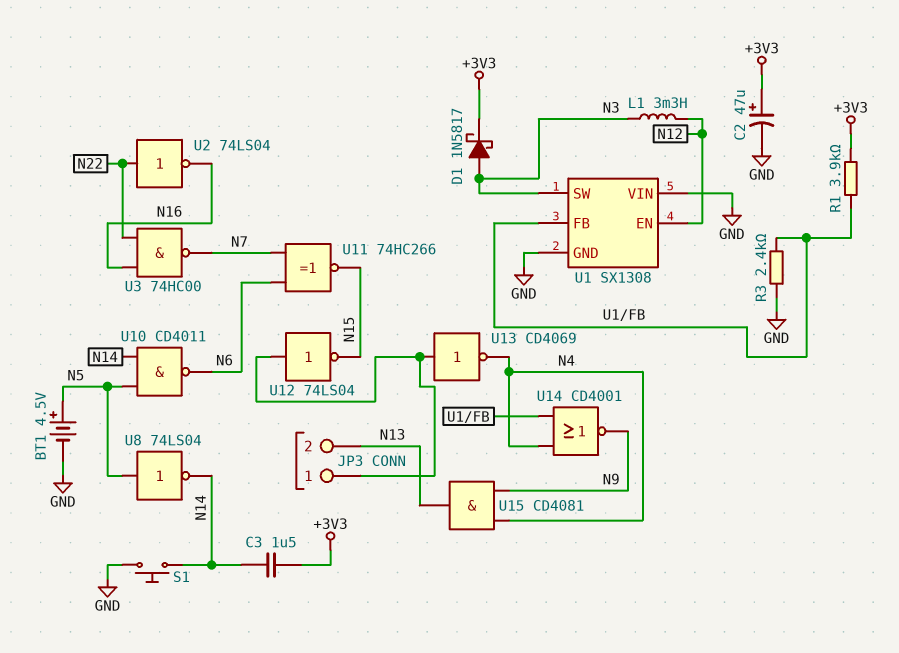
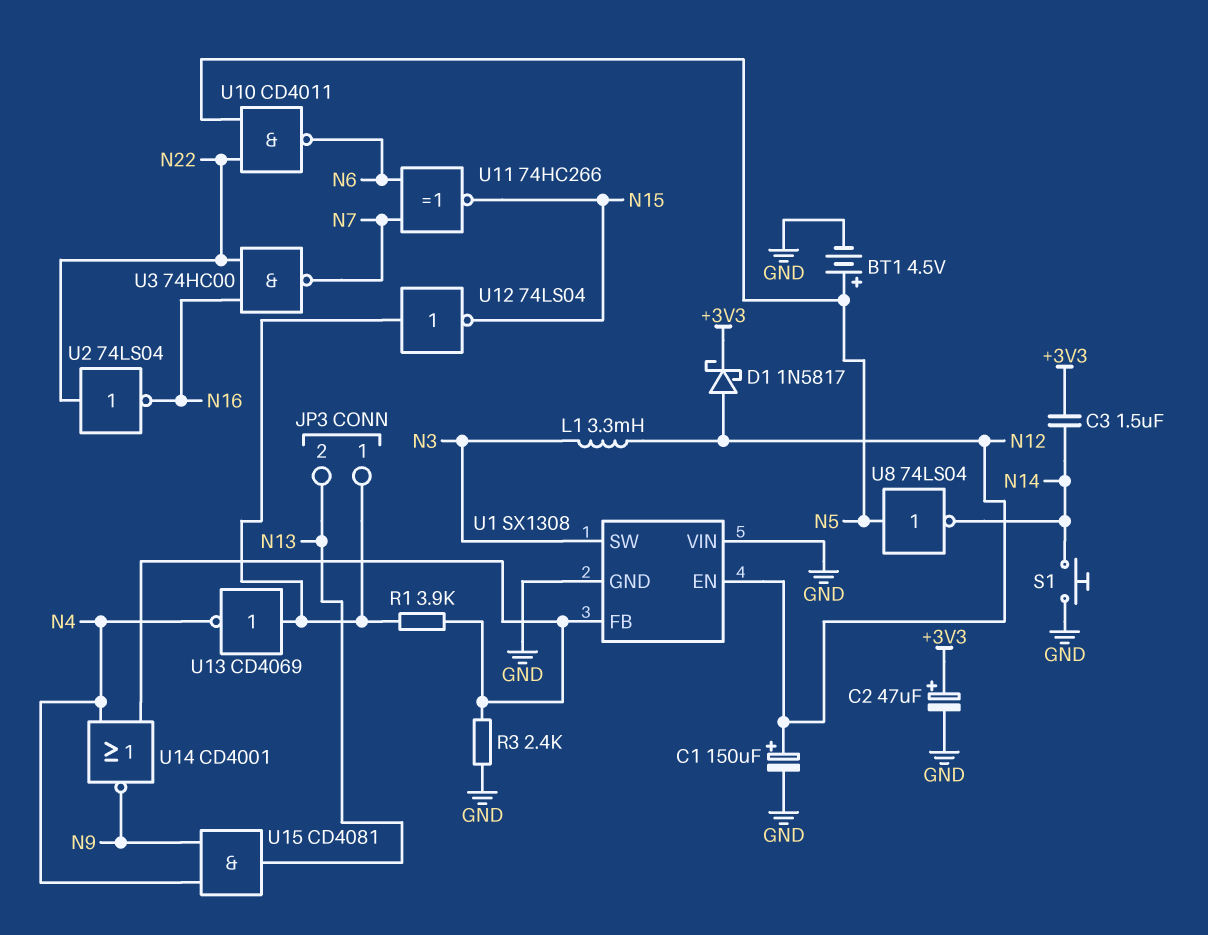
C1: none -> 150uF (plus N12, minus GND)
D1: schottky 1N5817 (A N3, K +3V3) -> schottky 1N5817 (A N12, K +3V3)
R1: 3.9k (+3V3, U1/FB) -> 3.9k (JP3/1, U1/FB)
U10: NAND CD4011 (in N5, in N14, out N6) -> NAND CD4011 (in N5, in N22, out N6)

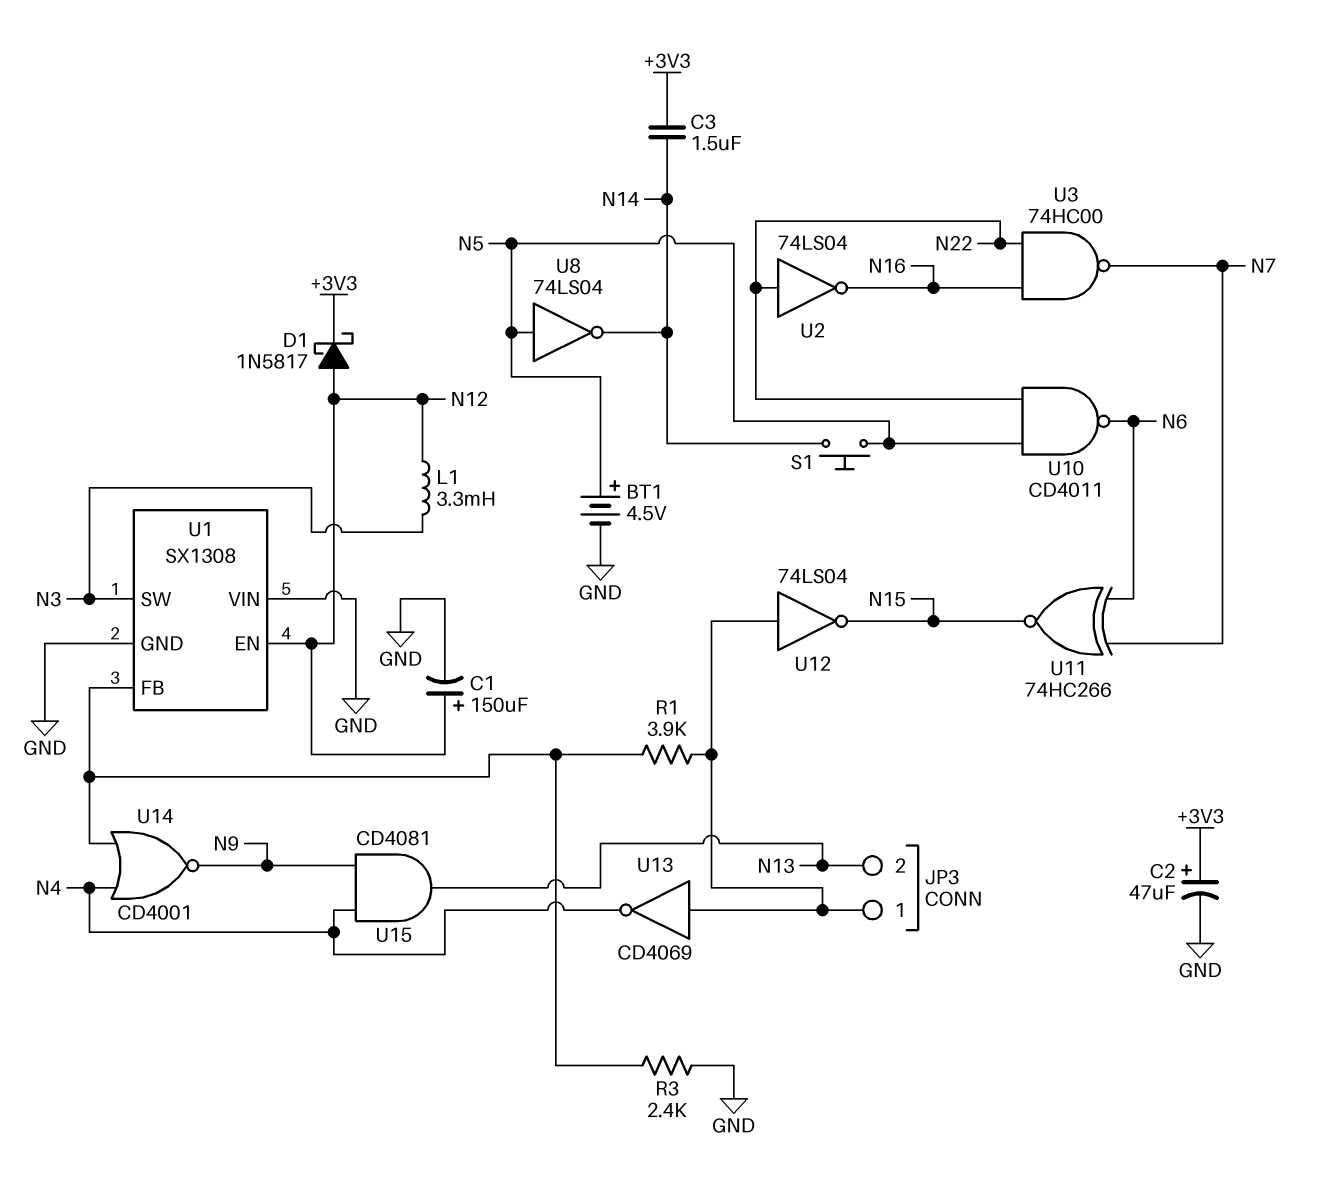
S1: button (GND, N14) -> button (N5, N14)

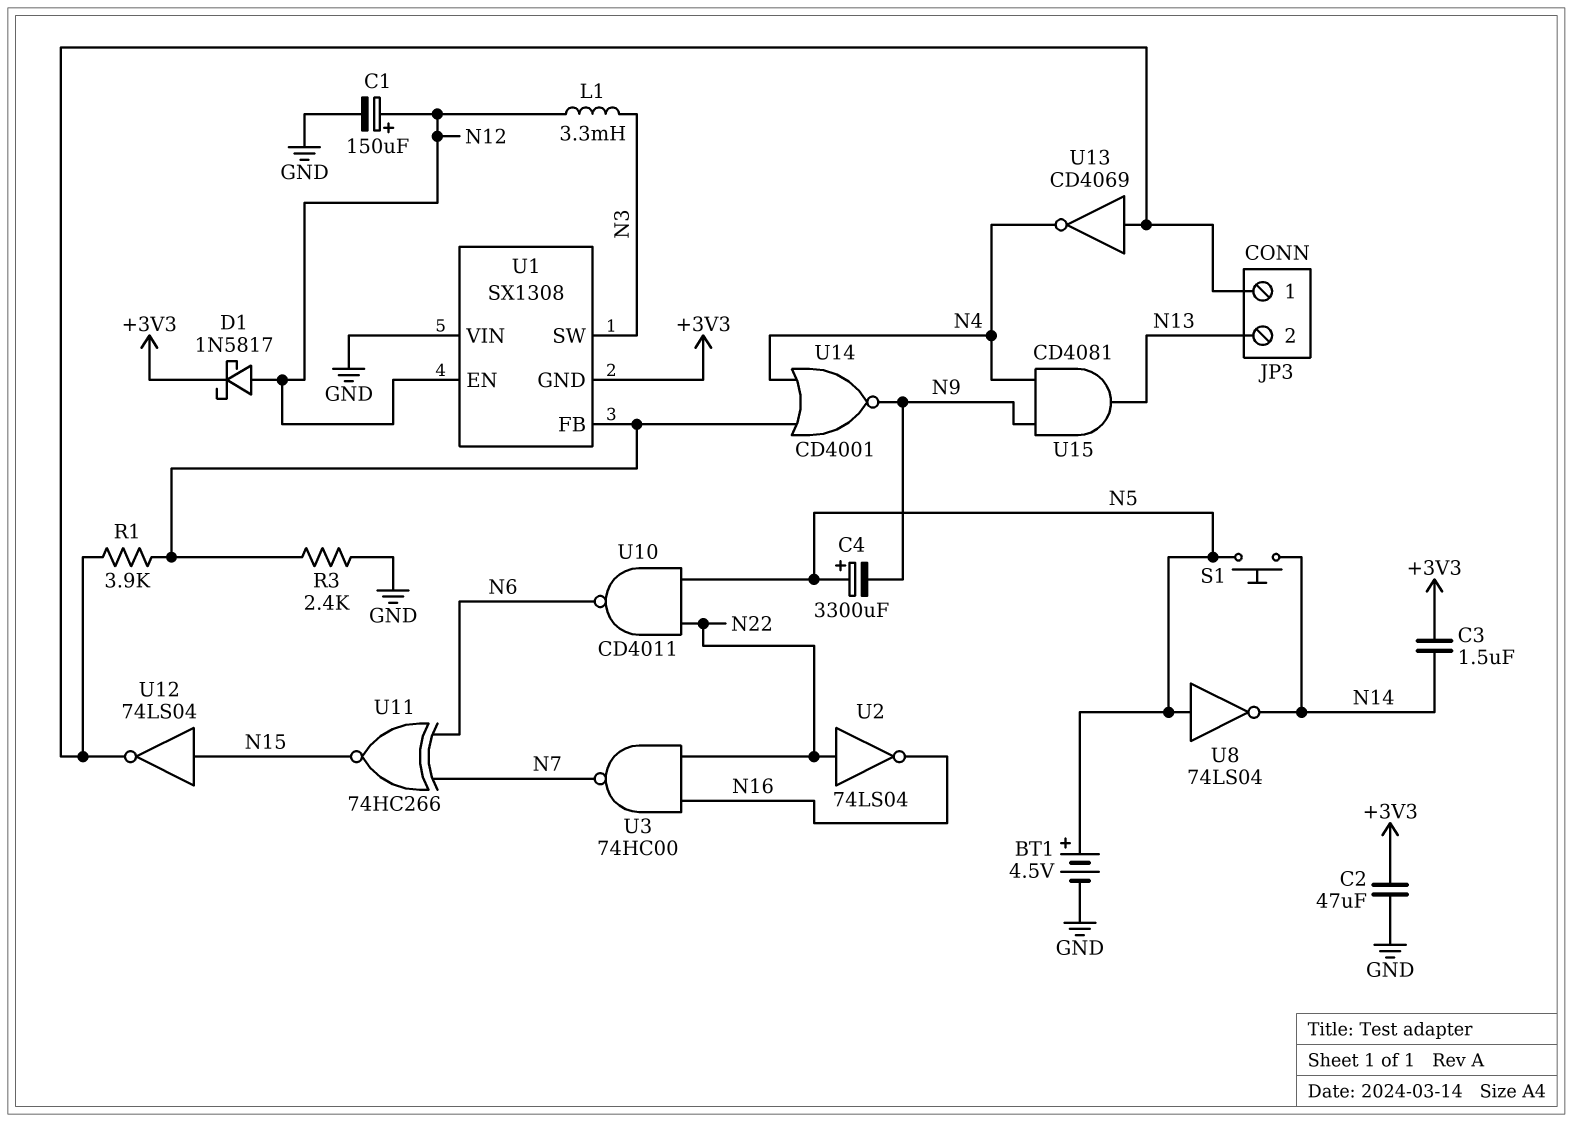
C2: 47uF (plus +3V3, minus GND) -> 47uF (+3V3, GND)
C4: none -> 3300uF (plus N5, minus N9)
U1 pin GND: GND -> +3V3
U12: NOT 74LS04 (in JP3/1, out N15) -> NOT 74LS04 (in N15, out JP3/1)

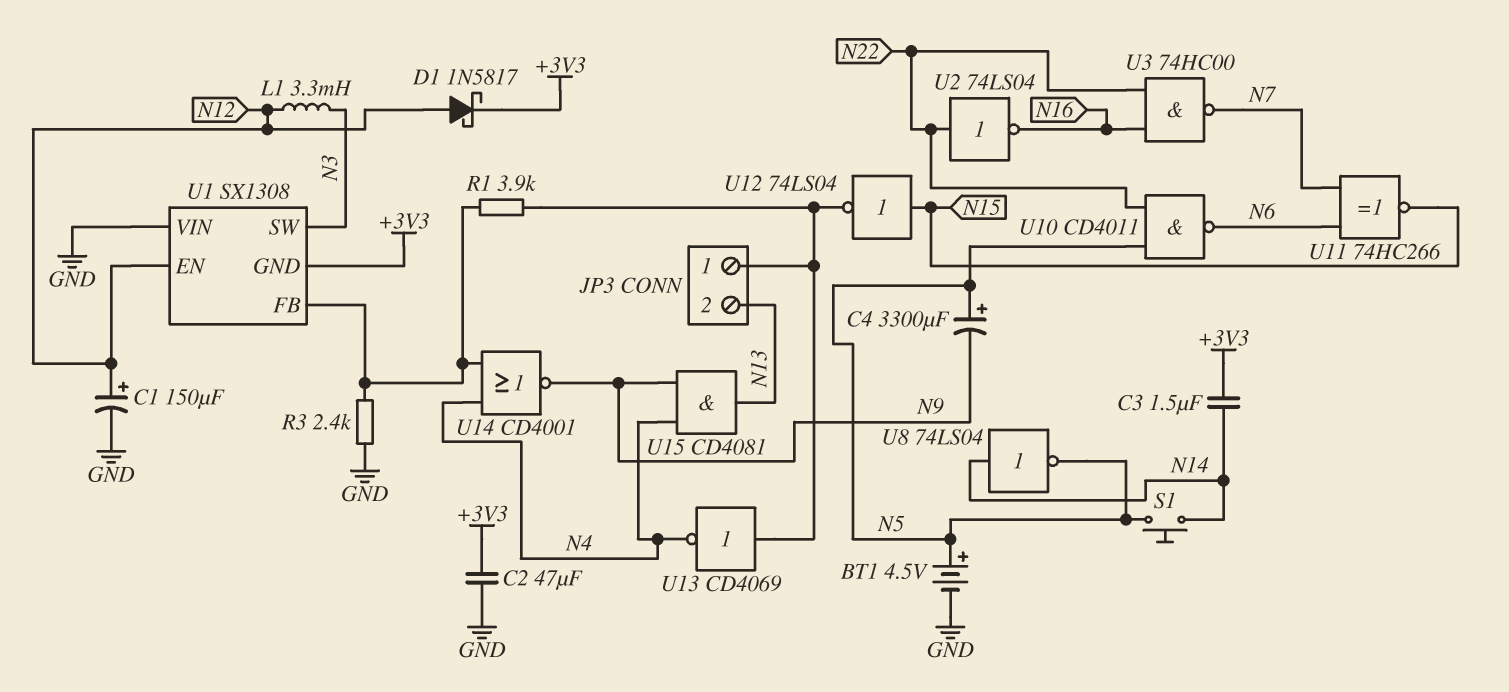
U8: NOT 74LS04 (in N5, out N14) -> NOT 74LS04 (in N14, out N5)

